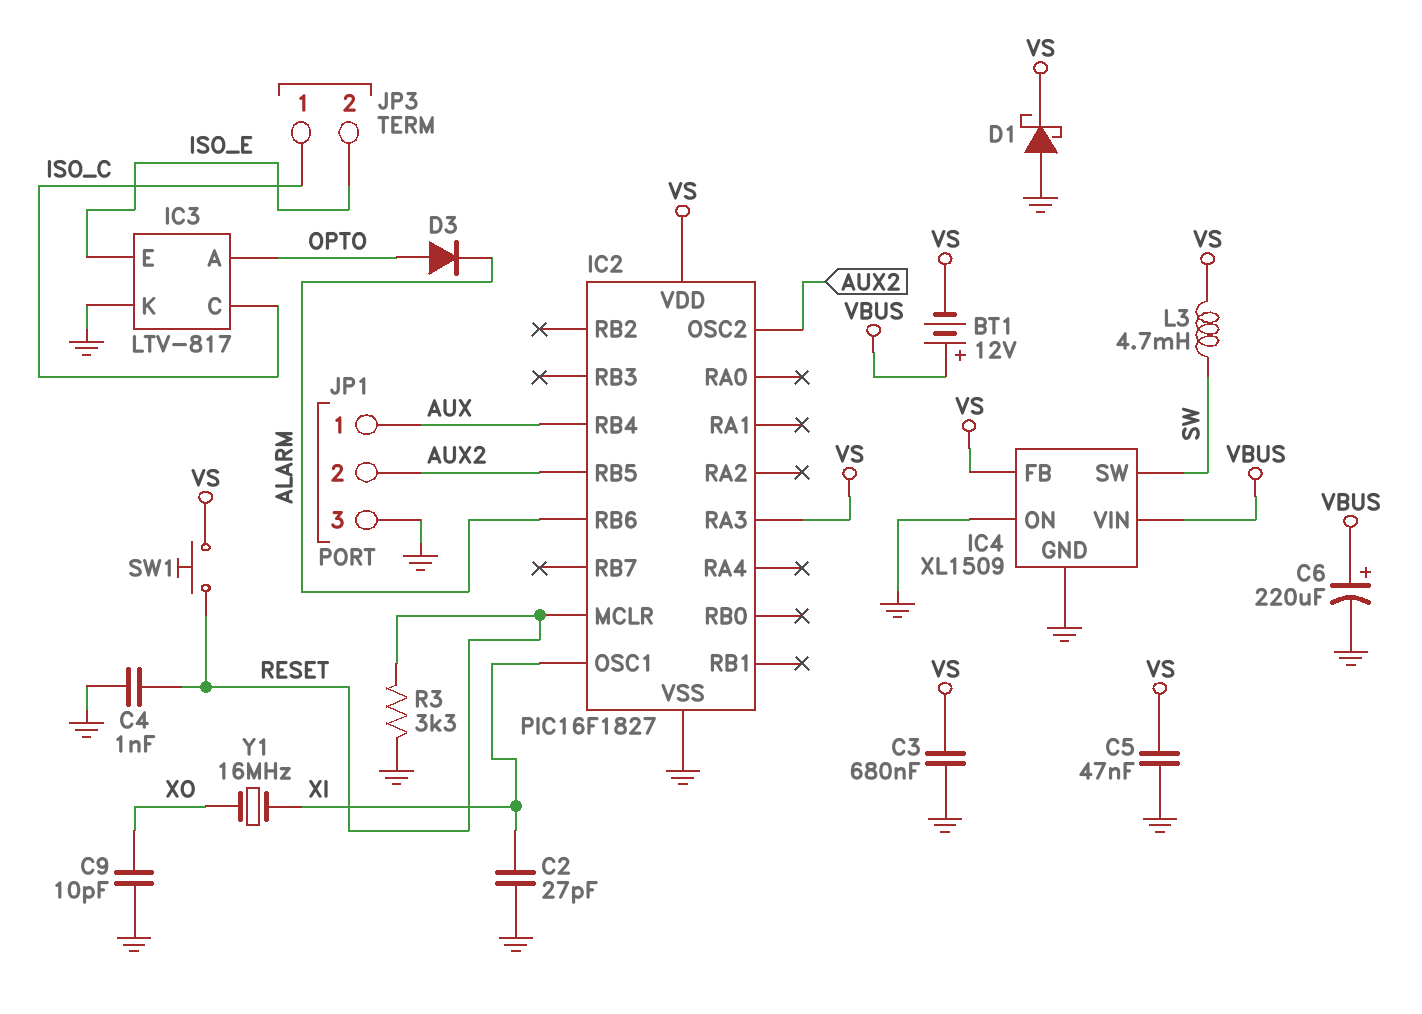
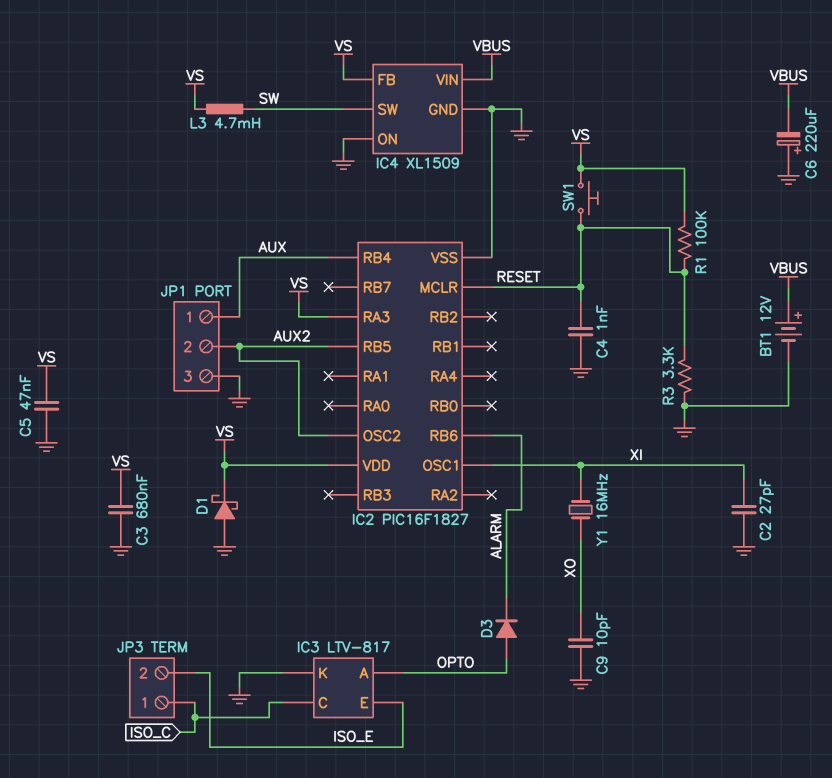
BT1: 12V (plus VBUS, minus VS) -> 12V (plus VBUS, minus GND)
C6: 220uF (plus VBUS, minus GND) -> 220uF (plus GND, minus VBUS)
R1: none -> 100k (RESET, VS)

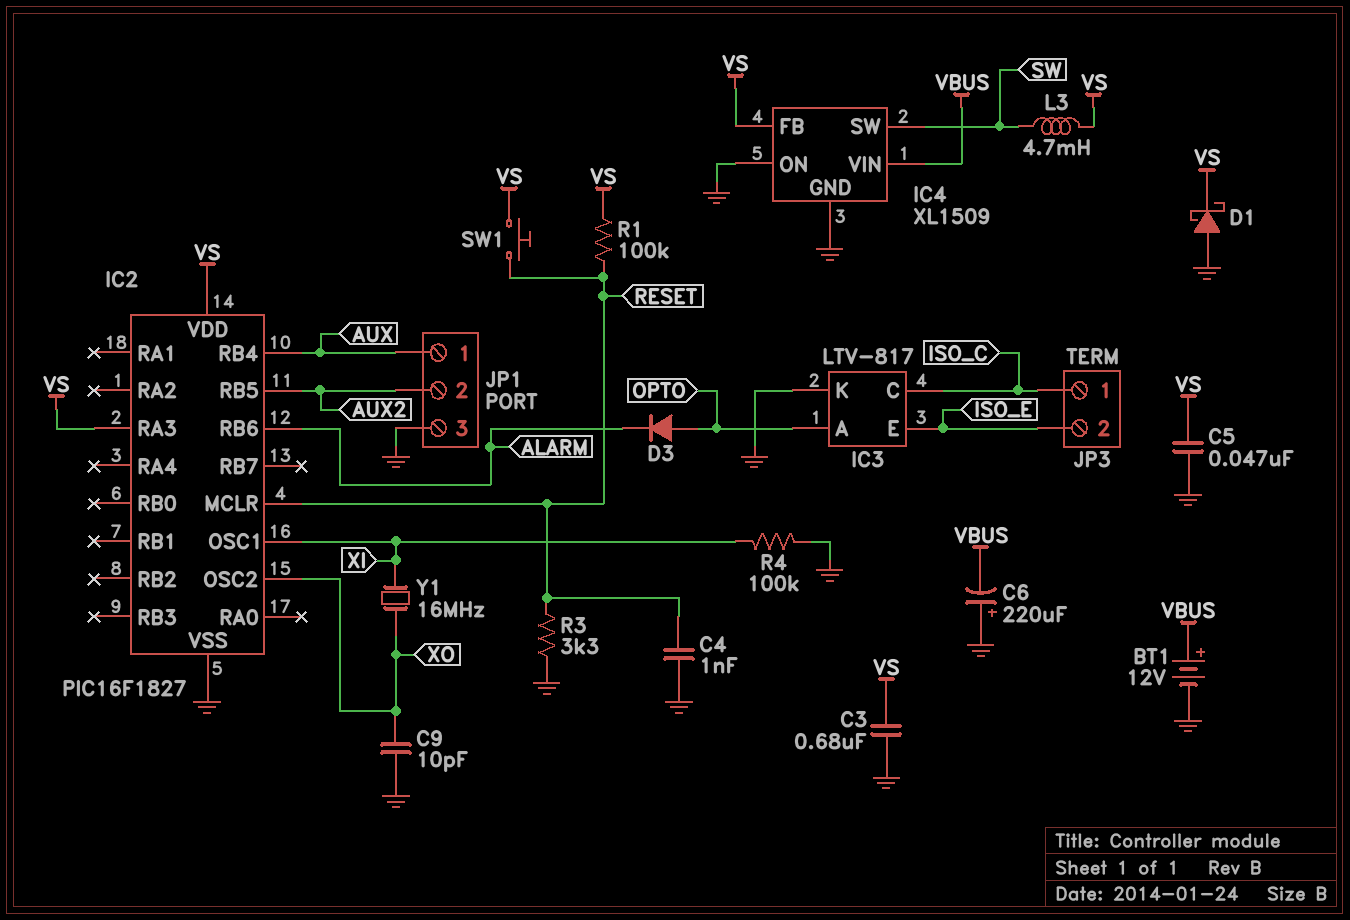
C2: 27pF (GND, XI) -> none
IC2 pin OSC2: AUX2 -> XO
R4: none -> 100k (GND, XI)

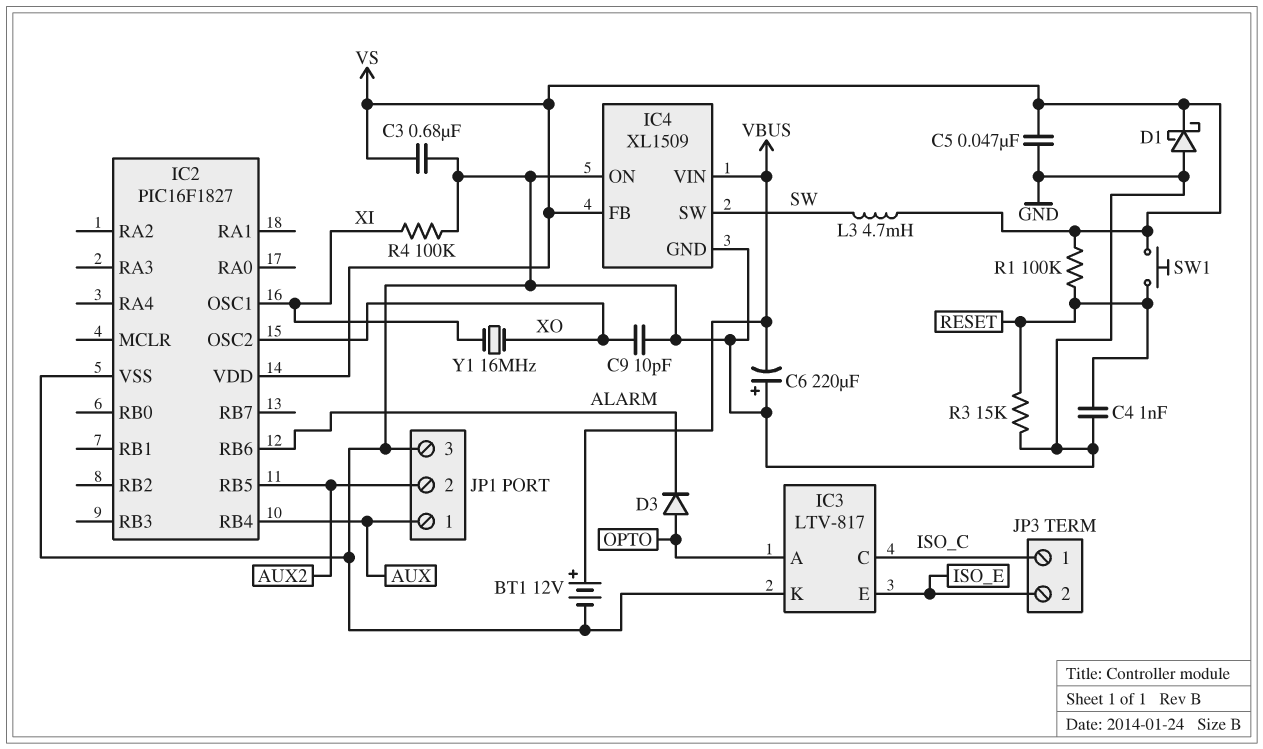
IC2 pin MCLR: RESET -> none
IC2 pin RA3: VS -> none
R3: 3.3k (GND, RESET) -> 15k (GND, RESET)

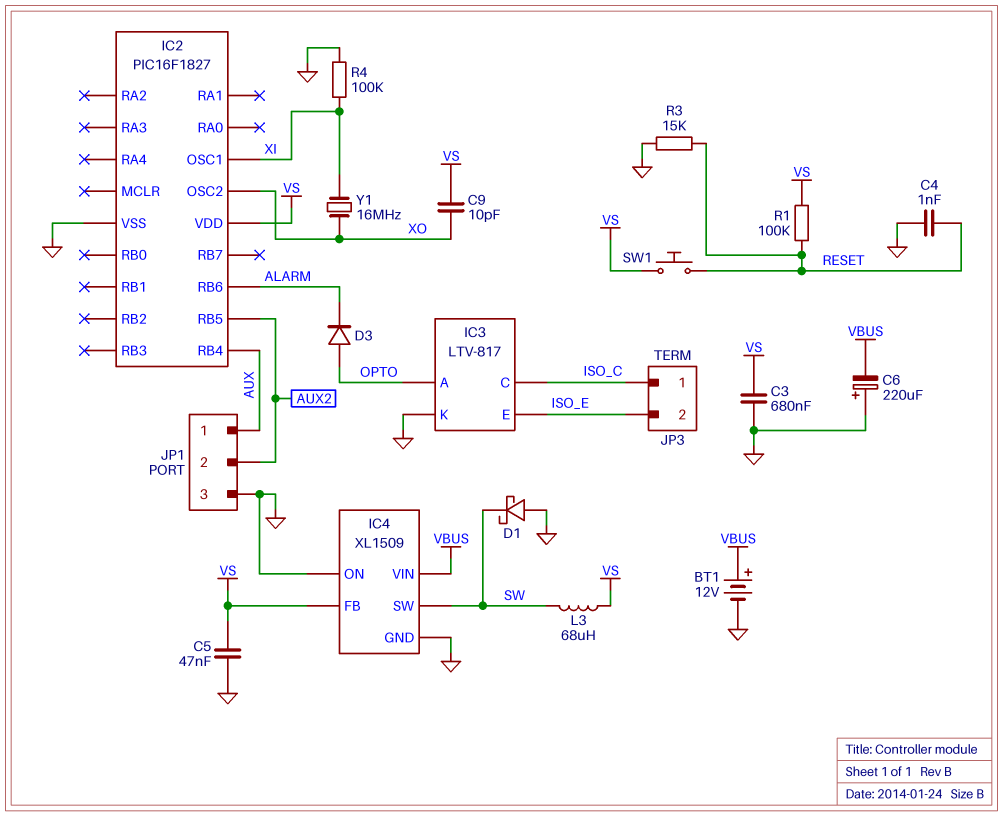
C9: 10pF (GND, XO) -> 10pF (VS, XO)
D1: schottky (A GND, K VS) -> schottky (A GND, K SW)
L3: 4.7mH (SW, VS) -> 68uH (SW, VS)

